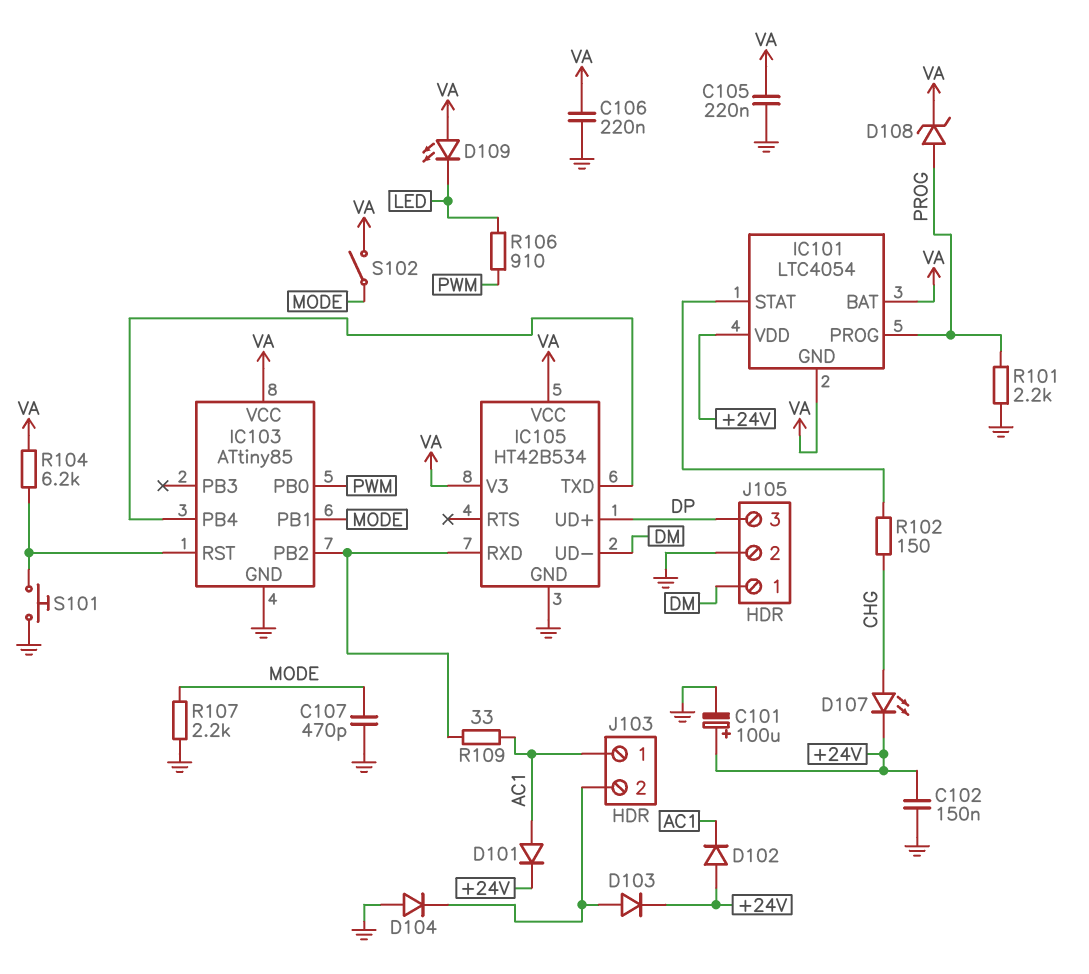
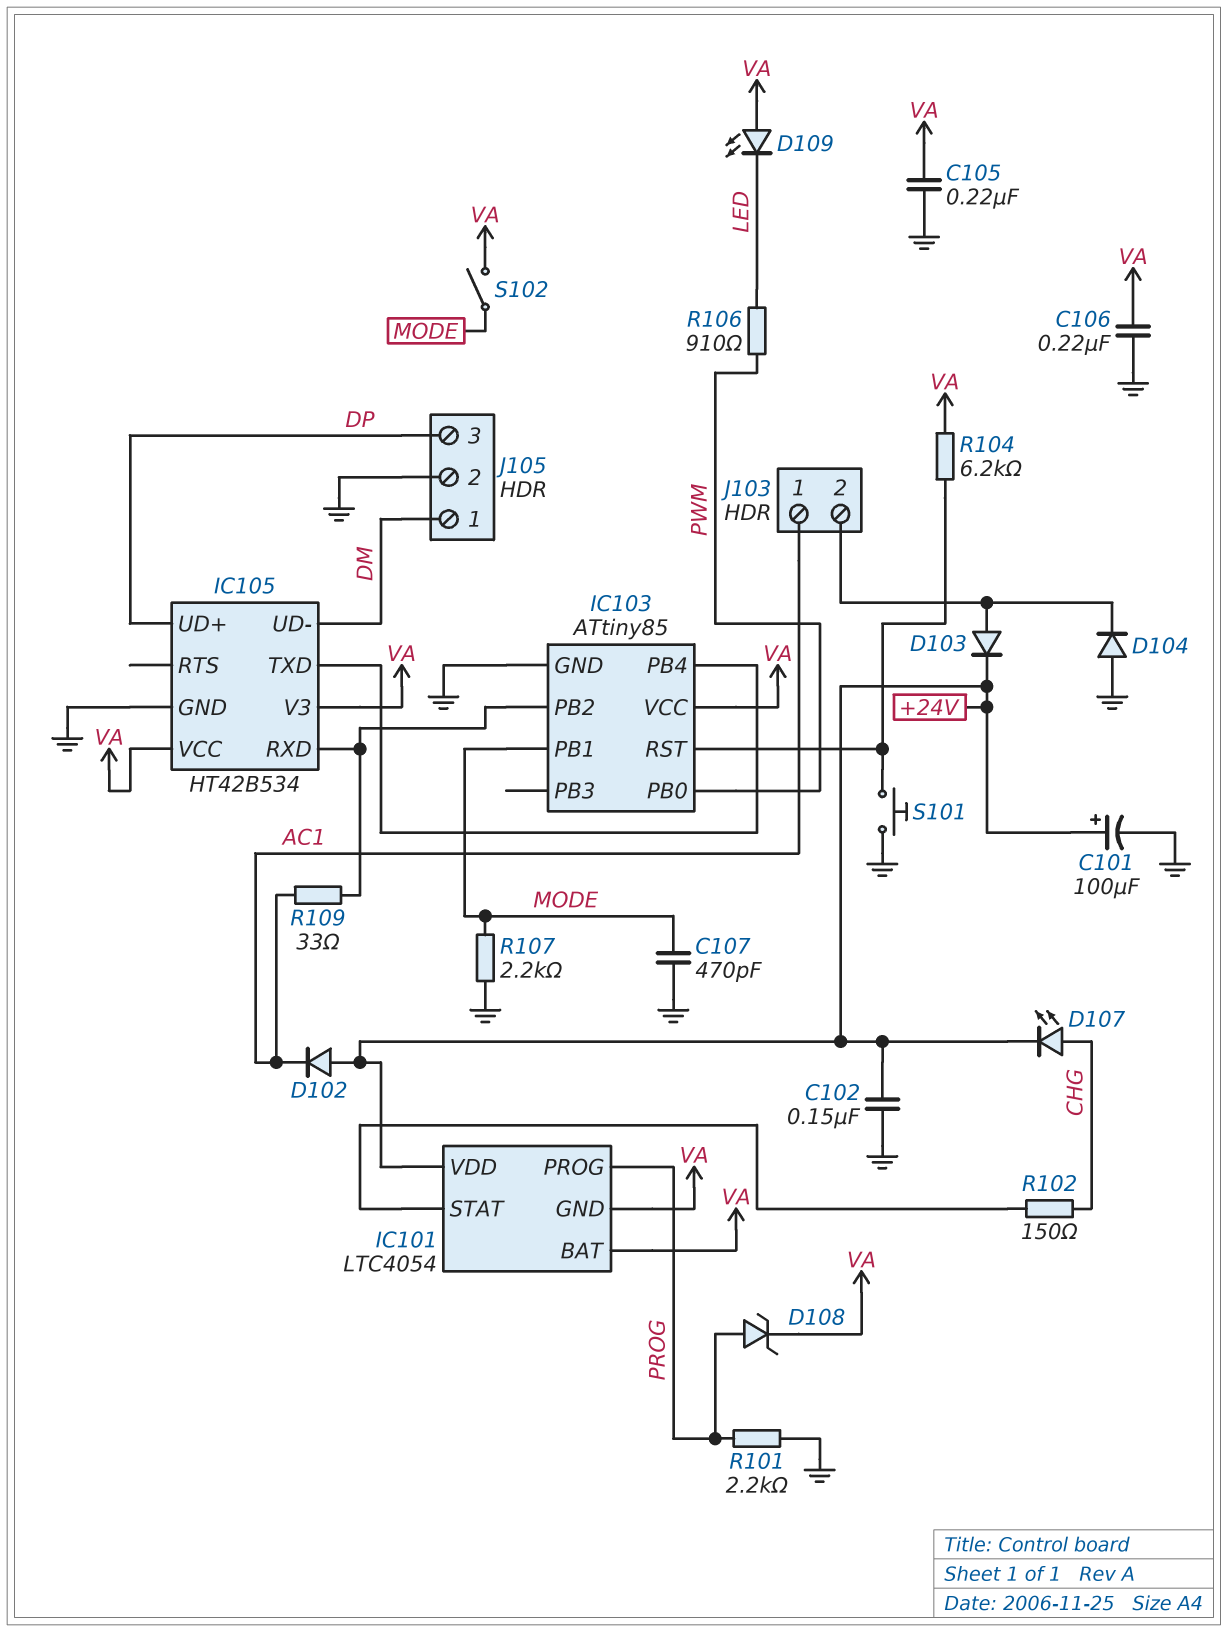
D101: diode (A AC1, K +24V) -> none

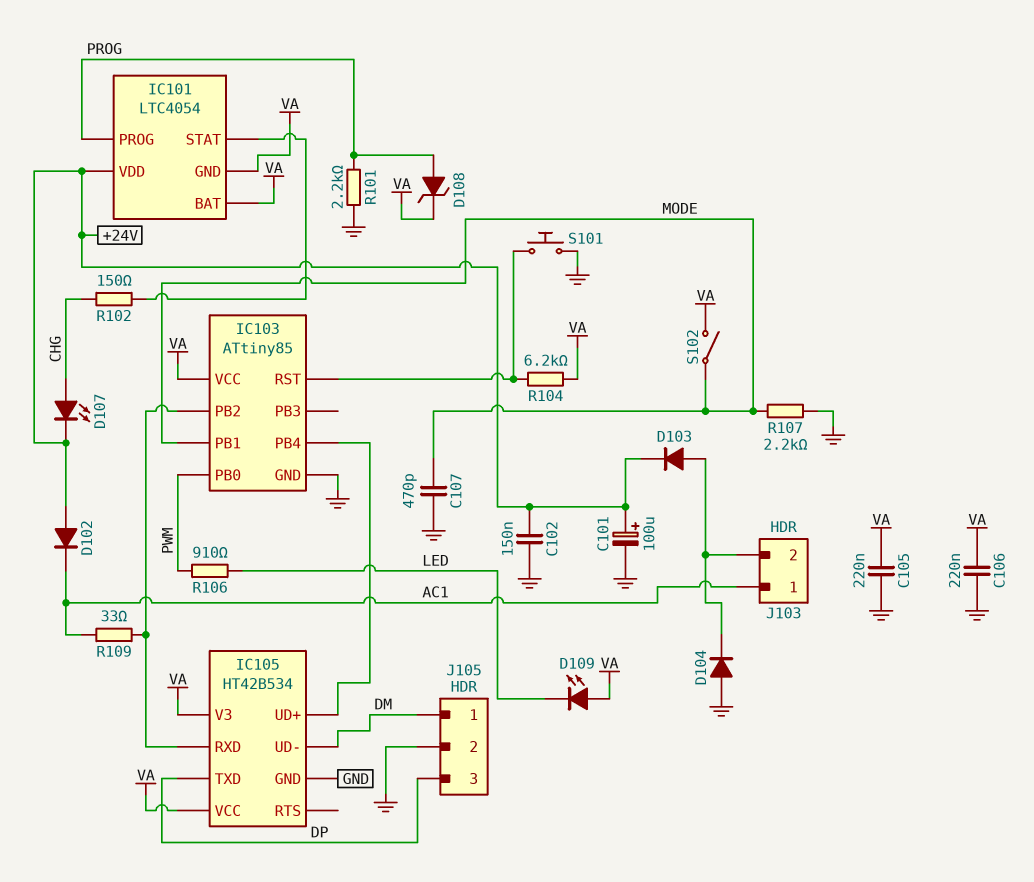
IC105 pin TXD: IC103/PB4 -> DP
IC105 pin UD+: DP -> IC103/PB4

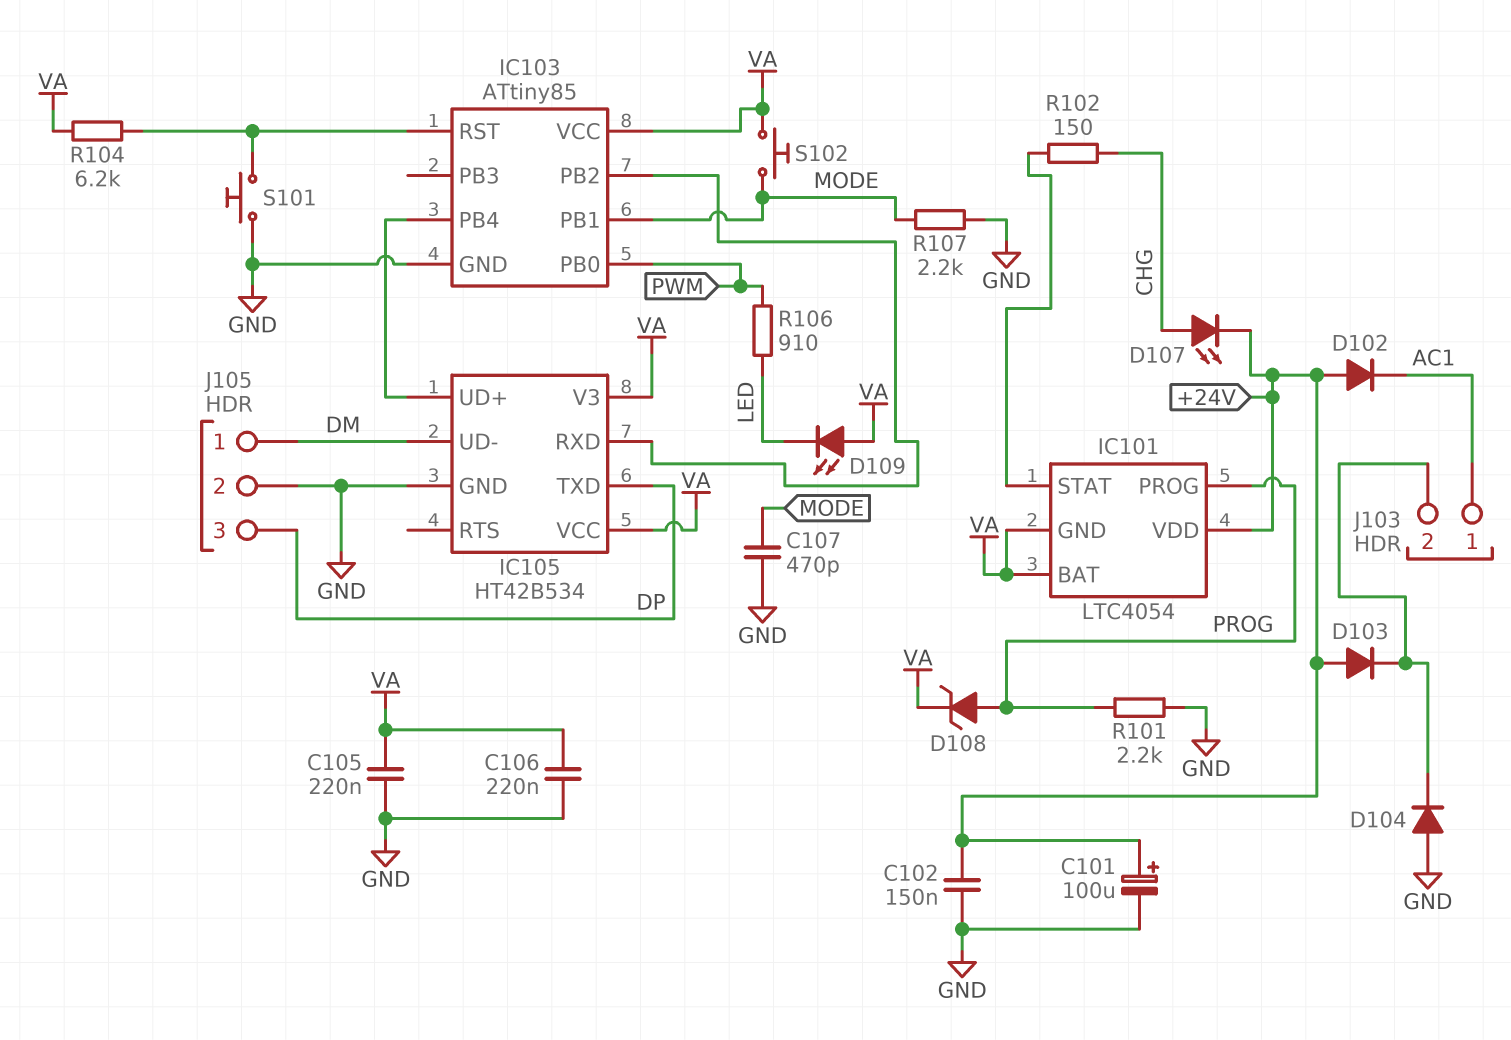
D103: diode (A J103/2, K +24V) -> diode (A +24V, K J103/2)
R109: 33 (AC1, IC103/PB2) -> none
S102: switch (MODE, VA) -> button (MODE, VA)

